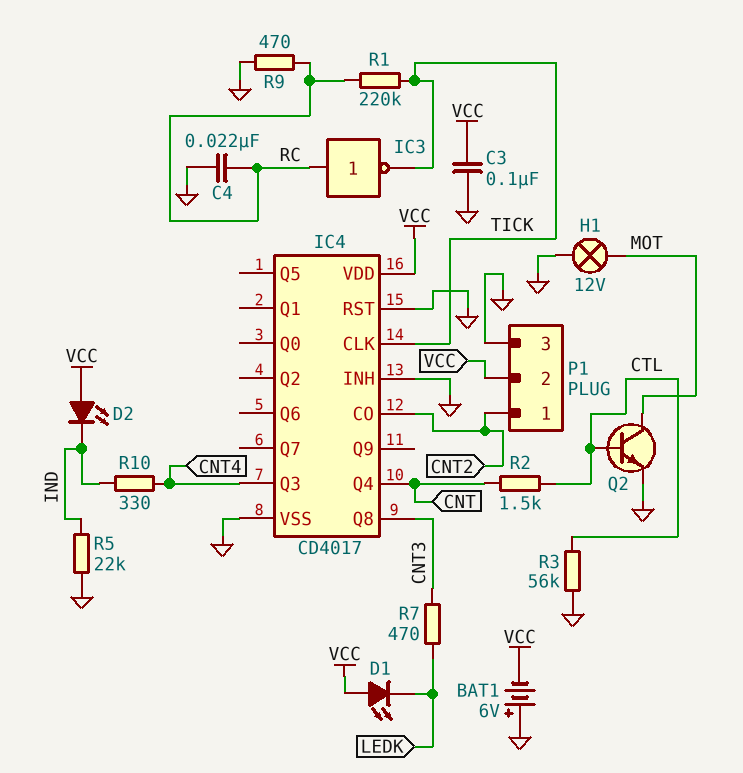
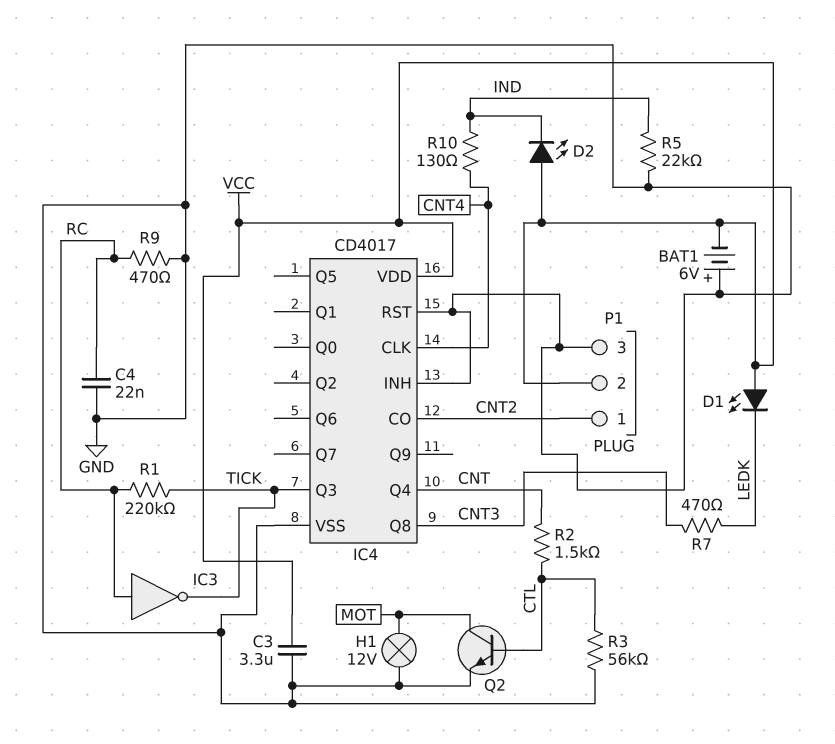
C3: 100nF (GND, VCC) -> 3.3uF (GND, VCC)
IC4 pin CLK: TICK -> CNT4
IC4 pin Q3: CNT4 -> TICK
R10: 330 (CNT4, IND) -> 130 (CNT4, IND)

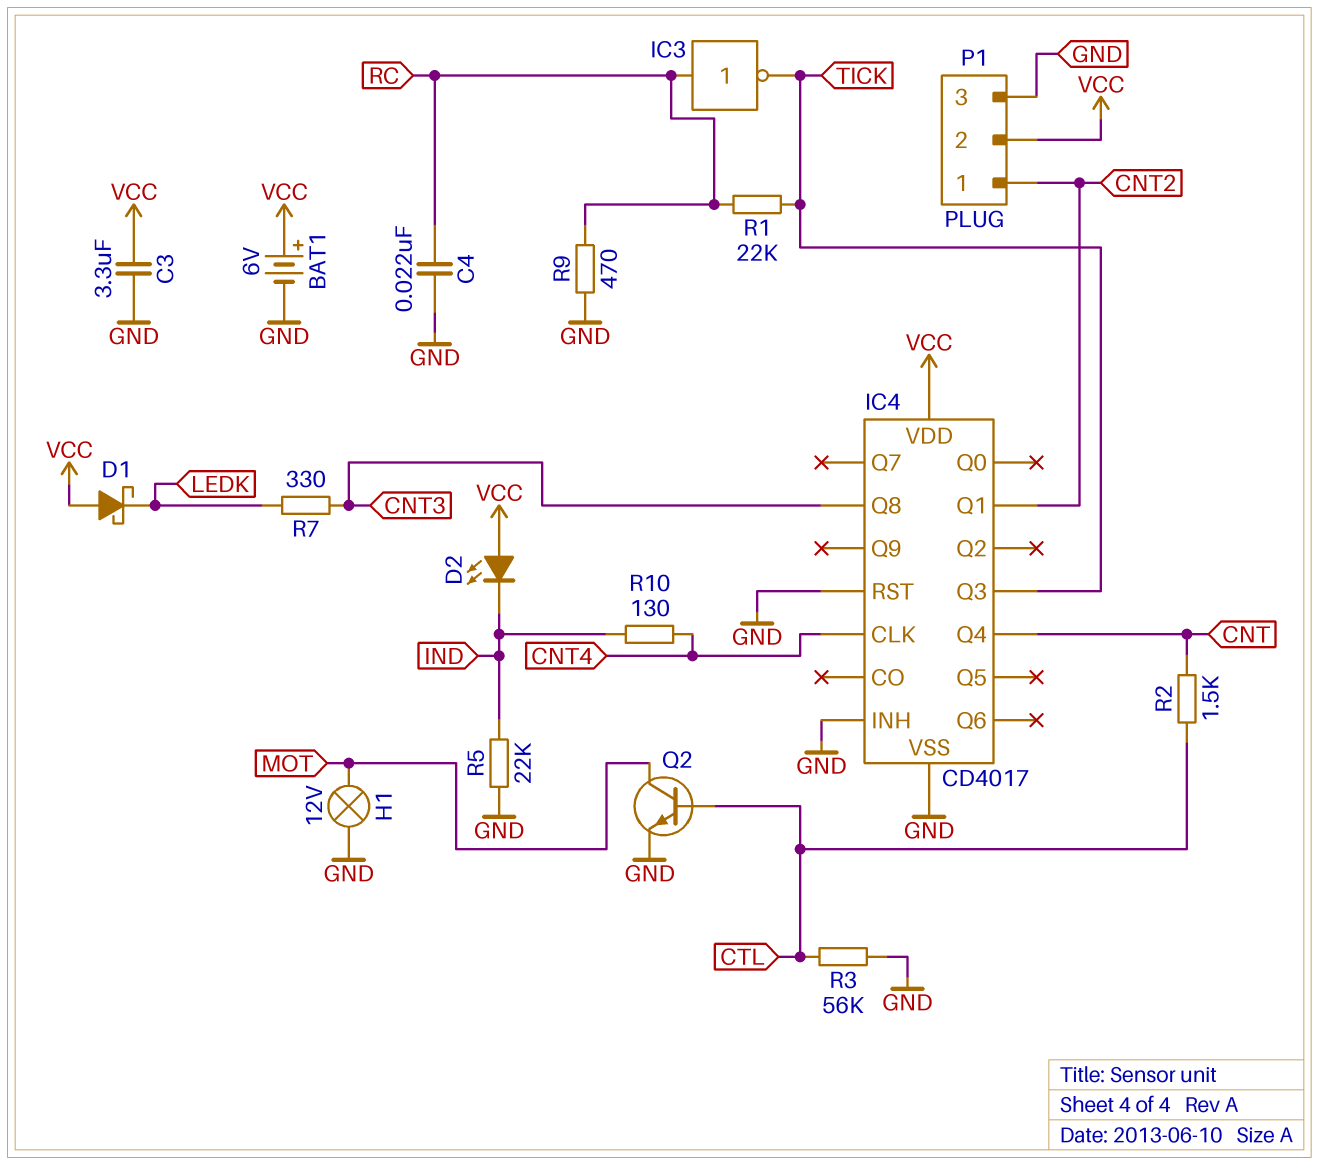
BAT1: 6V (plus GND, minus VCC) -> 6V (plus VCC, minus GND)
D1: LED (A VCC, K LEDK) -> schottky (A VCC, K LEDK)
IC4 pin CO: CNT2 -> none
IC4 pin Q1: none -> CNT2
R1: 220k (RC, TICK) -> 22k (RC, TICK)
R7: 470 (CNT3, LEDK) -> 330 (CNT3, LEDK)

